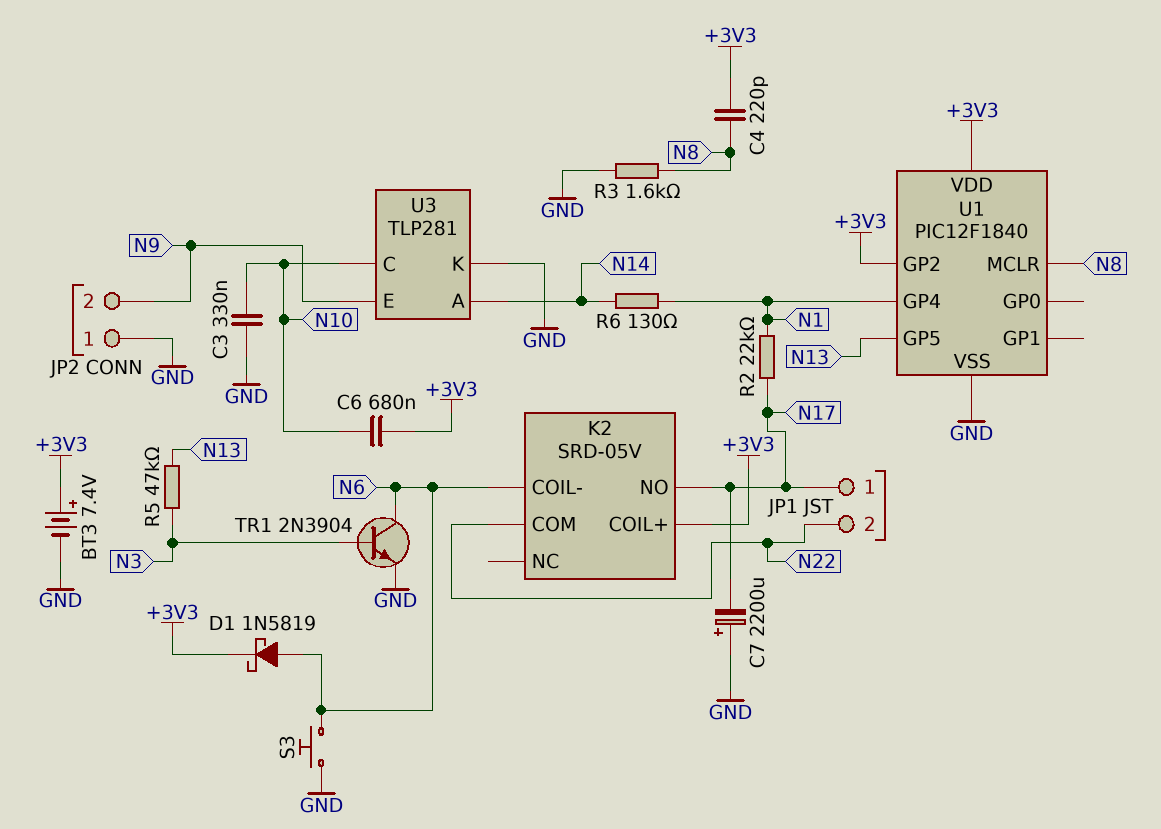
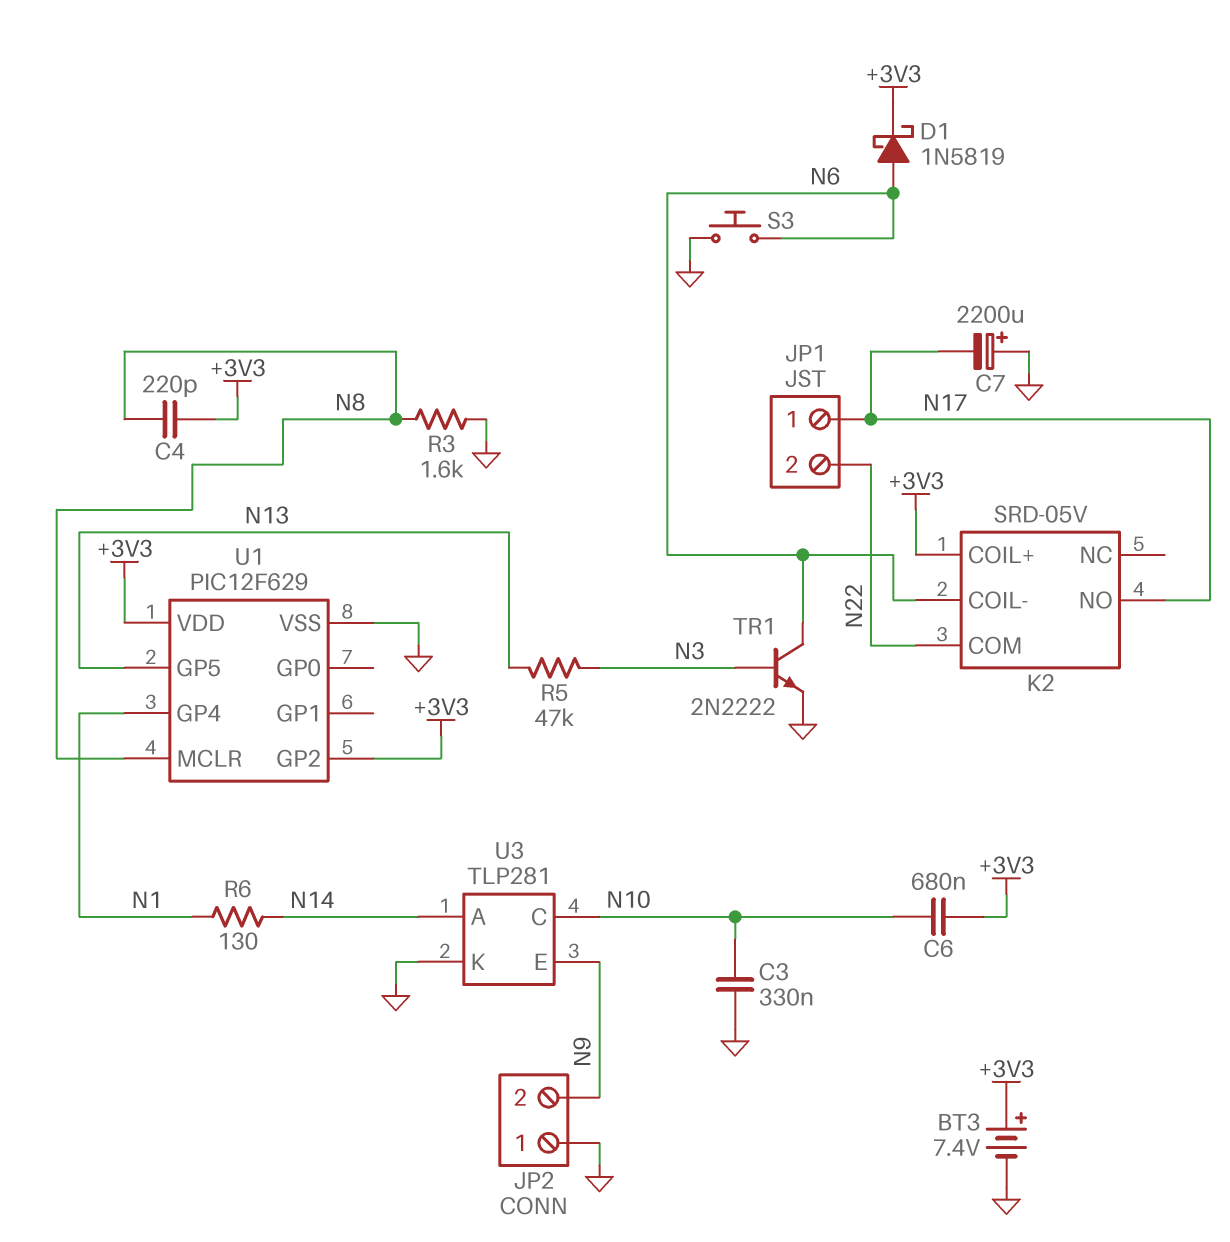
R2: 22k (N1, N17) -> none
TR1: NPN 2N3904 (B N3, C N6, E GND) -> NPN 2N2222 (B N3, C N6, E GND)
U1: PIC12F1840 -> PIC12F629

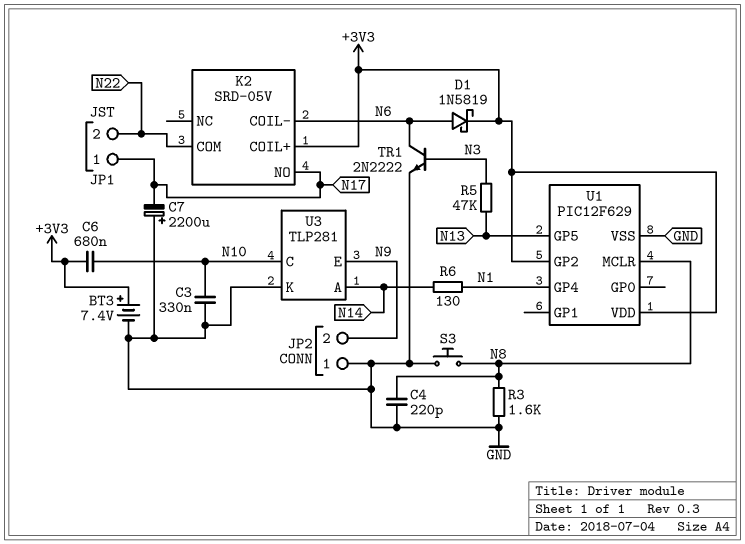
C4: 220pF (+3V3, N8) -> 220pF (GND, N8)
S3: button (GND, N6) -> button (GND, N8)

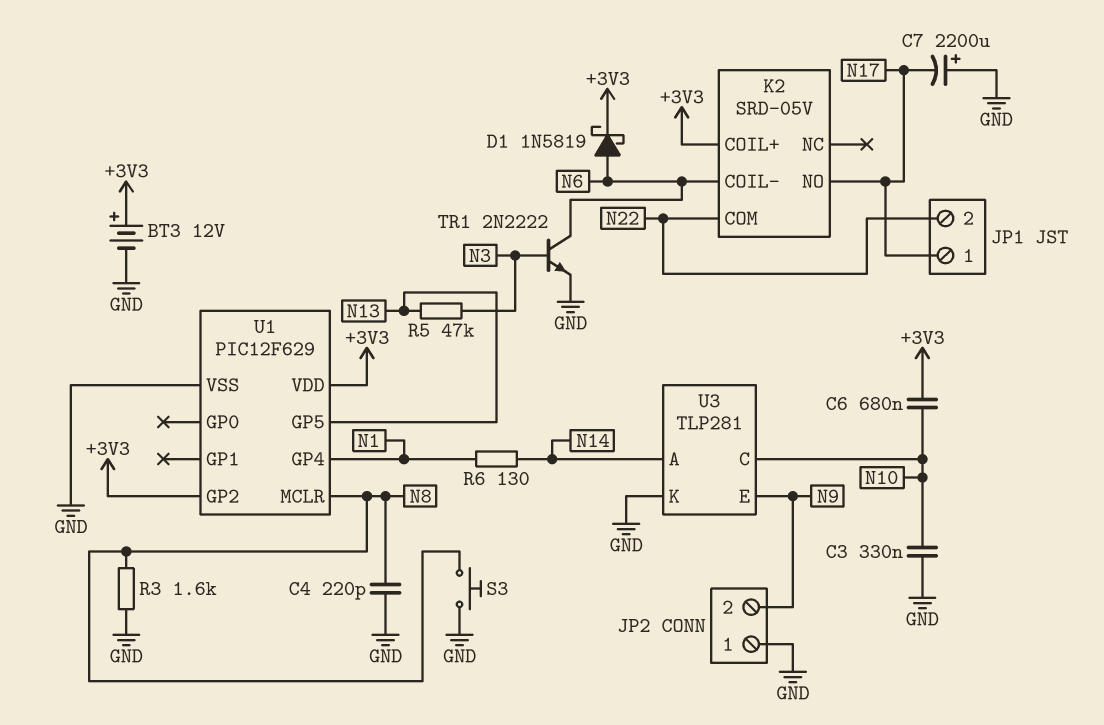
BT3: 7.4V (plus +3V3, minus GND) -> 12V (plus +3V3, minus GND)

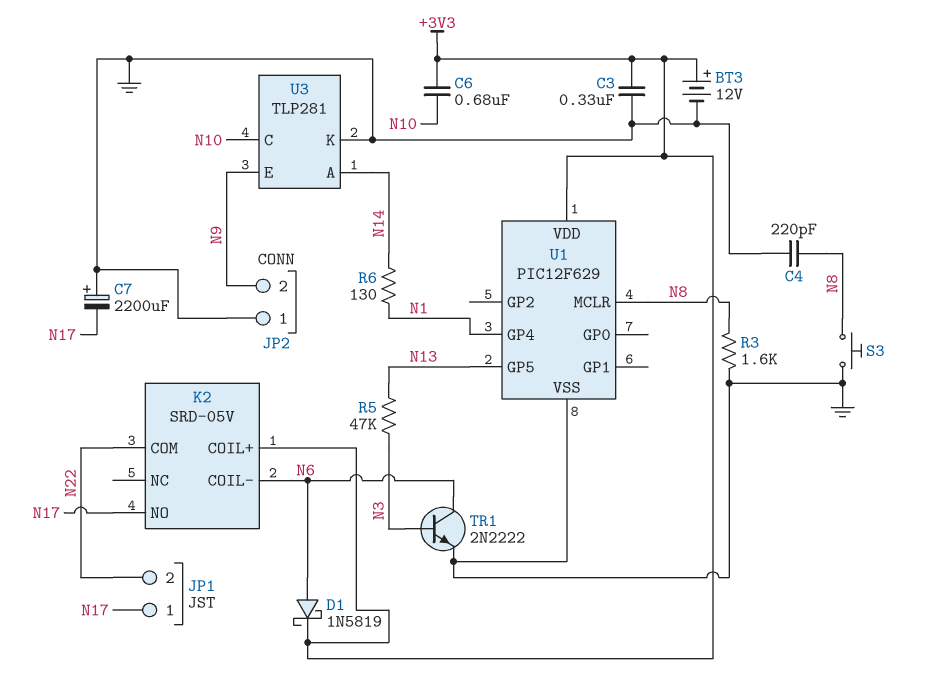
C3: 330nF (GND, N10) -> 330nF (+3V3, GND)
U1 pin GP2: +3V3 -> none

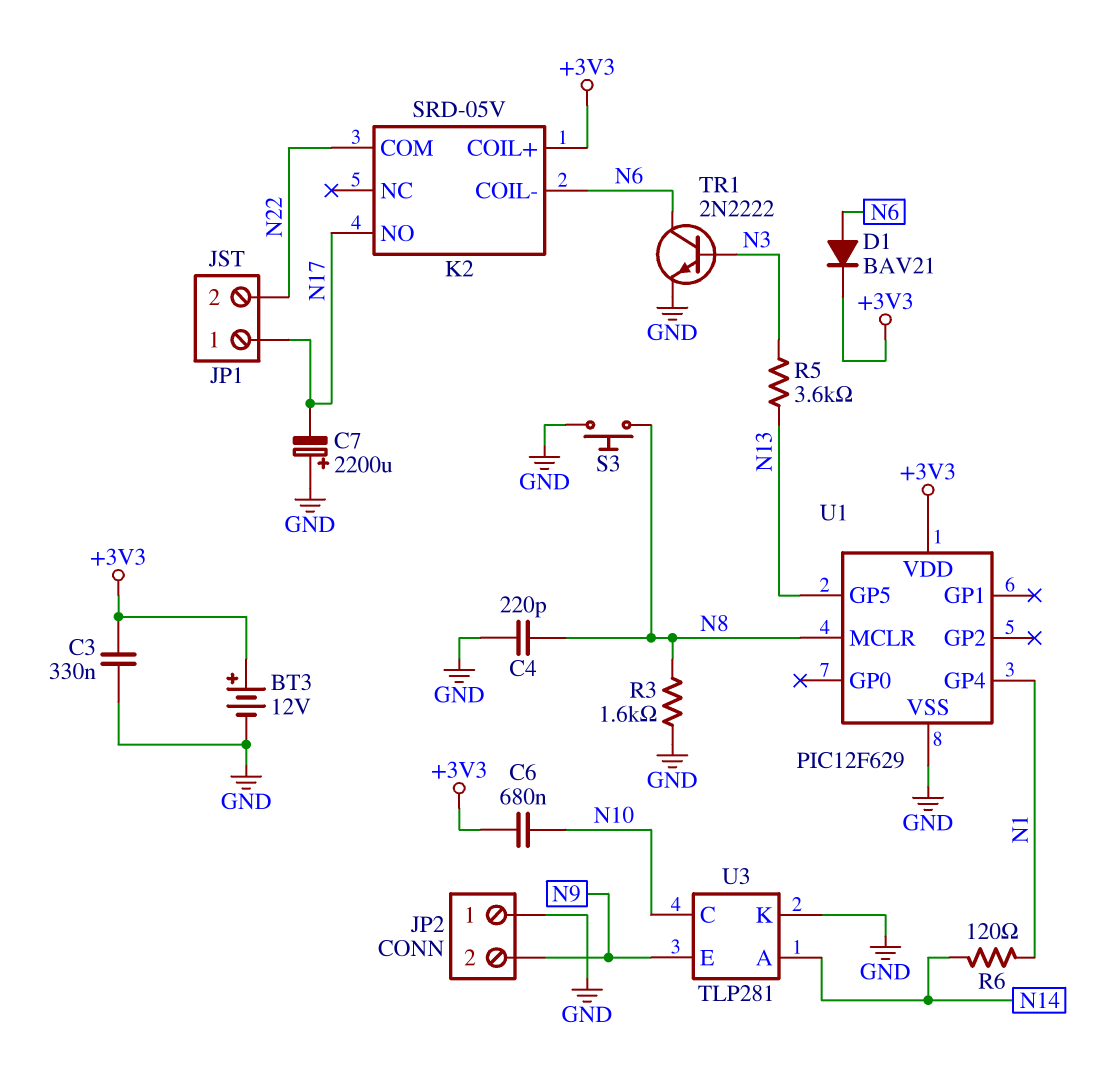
D1: schottky 1N5819 (A N6, K +3V3) -> diode BAV21 (A N6, K +3V3)
R5: 47k (N3, N13) -> 3.6k (N3, N13)
R6: 130 (N1, N14) -> 120 (N1, N14)

